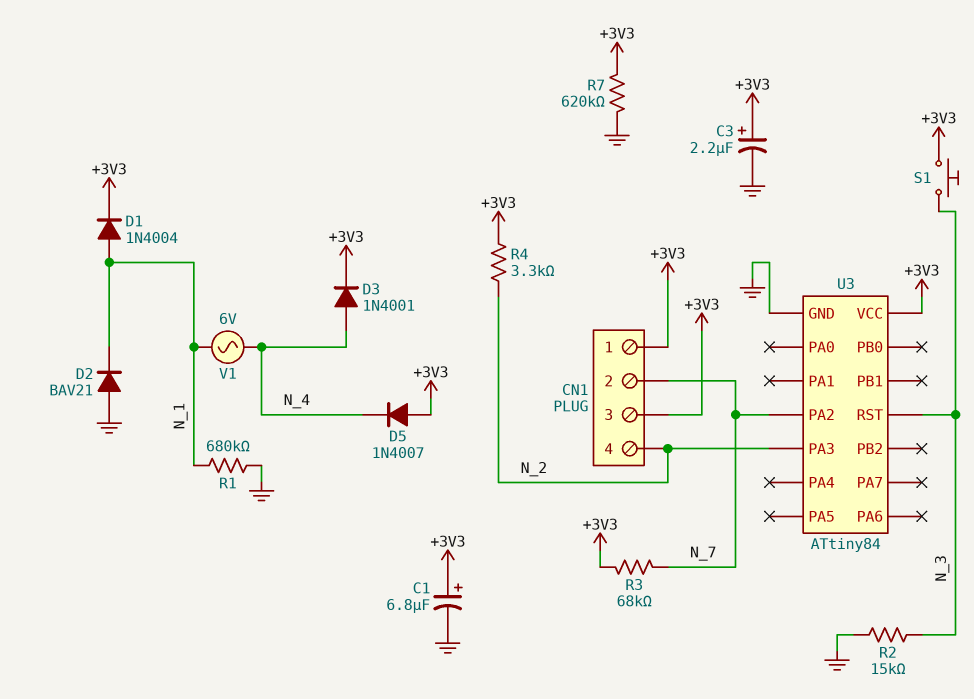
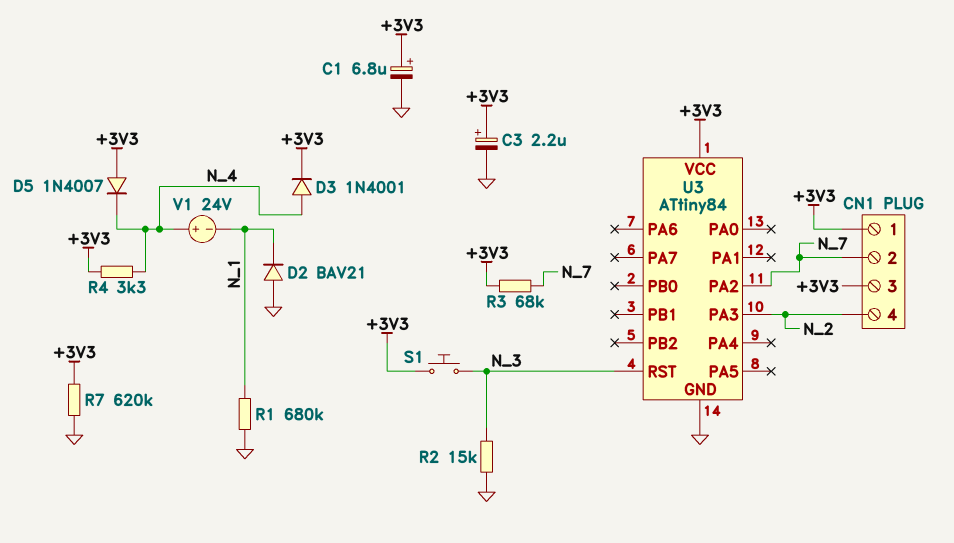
D1: diode 1N4004 (A N_1, K +3V3) -> none
R4: 3.3k (+3V3, N_2) -> 3.3k (+3V3, N_4)
V1: AC 6V (N_1, N_4) -> 24V (plus N_4, minus N_1)

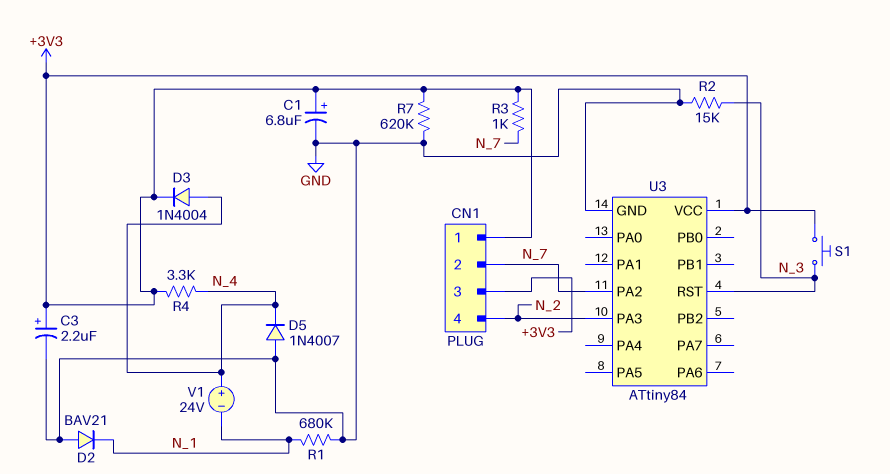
D3: diode 1N4001 (A N_4, K +3V3) -> diode 1N4004 (A N_4, K +3V3)
D5: diode 1N4007 (A +3V3, K N_4) -> diode 1N4007 (A GND, K N_4)
R3: 68k (+3V3, N_7) -> 1k (+3V3, N_7)

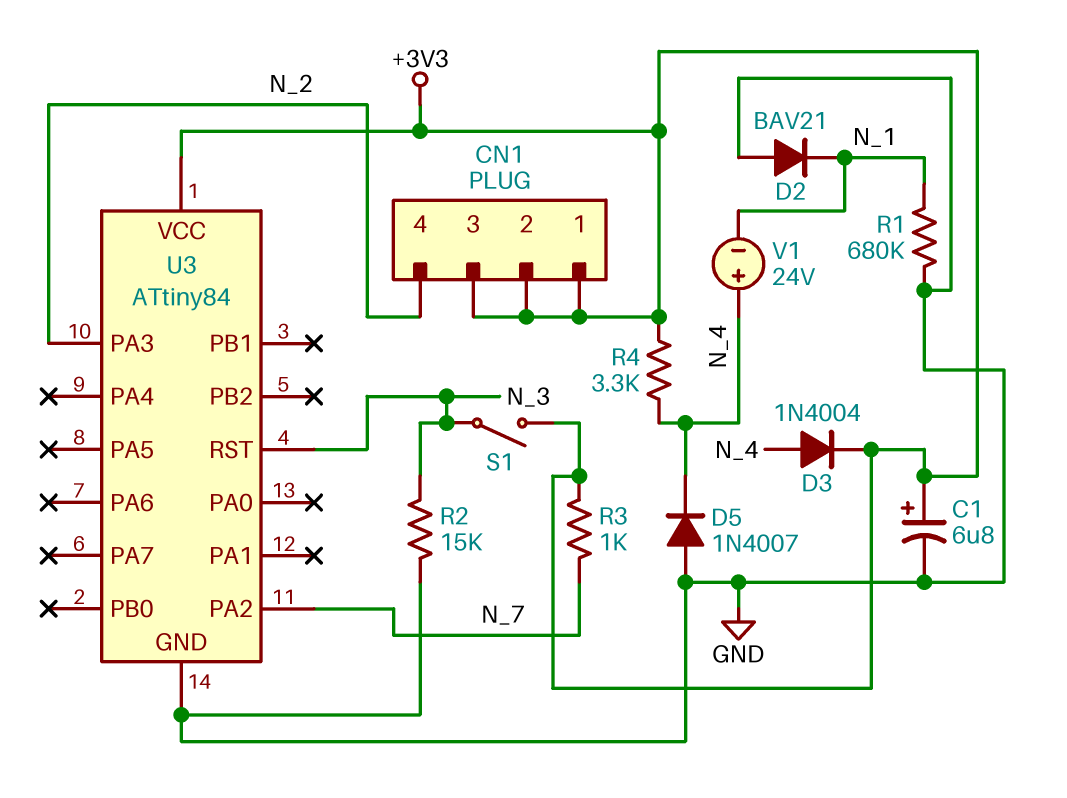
C3: 2.2uF (plus +3V3, minus GND) -> none
CN1 pin 2: N_7 -> +3V3
R7: 620k (+3V3, GND) -> none
S1: button (+3V3, N_3) -> switch (+3V3, N_3)

